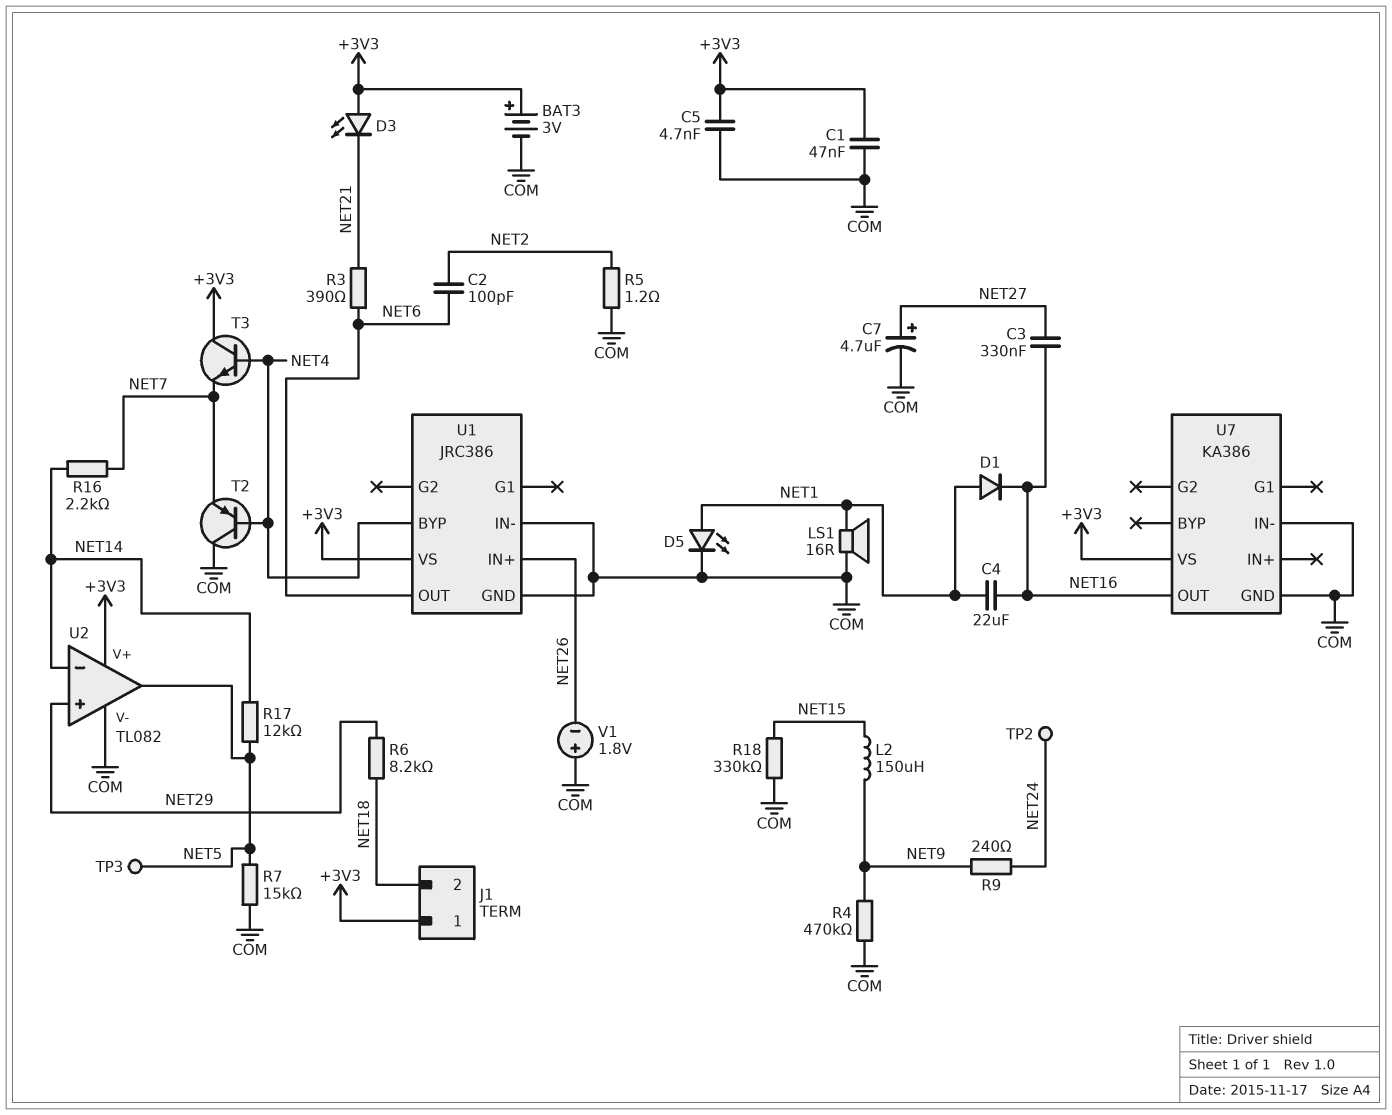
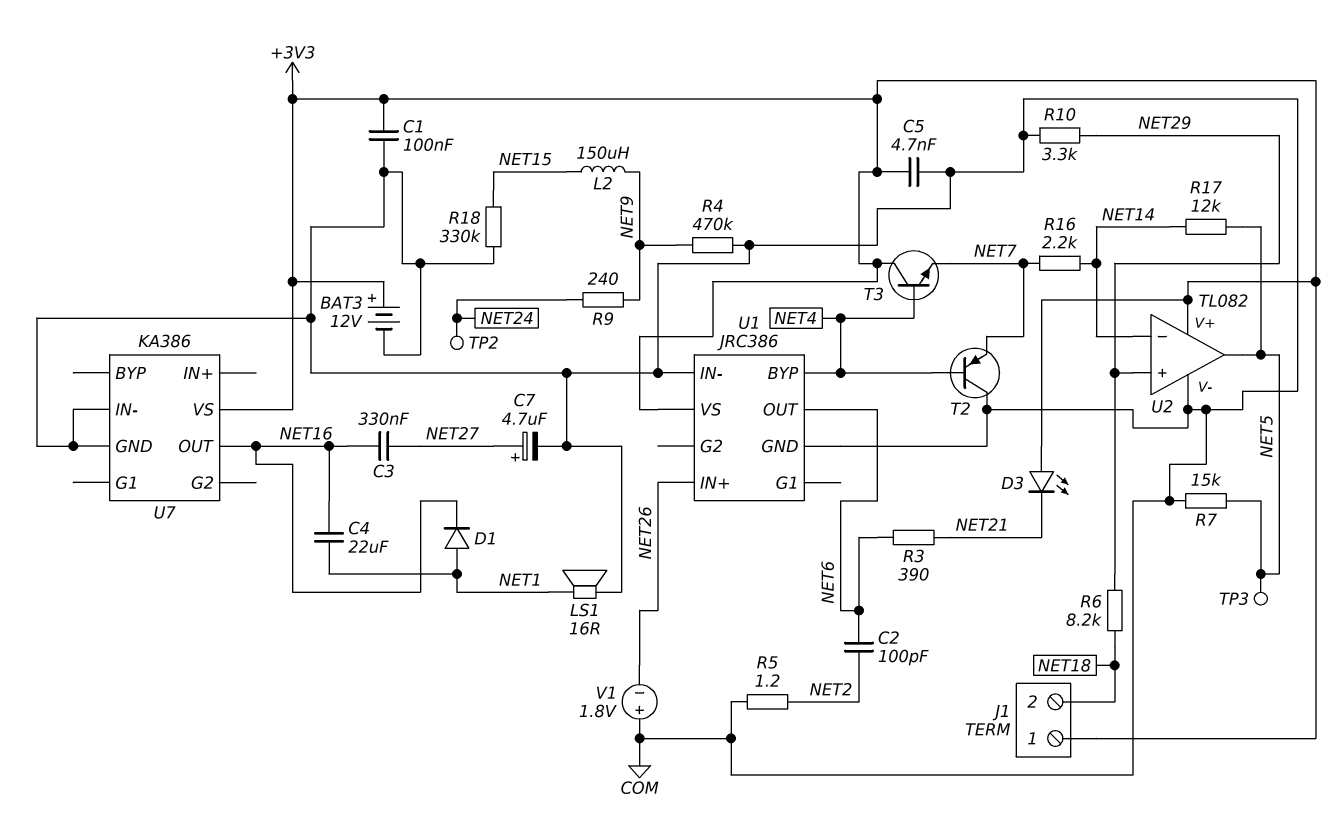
BAT3: 3V (plus +3V3, minus COM) -> 12V (plus +3V3, minus COM)
C1: 47nF (+3V3, COM) -> 100nF (+3V3, COM)
D5: LED (A NET1, K COM) -> none
R10: none -> 3.3k (COM, NET29)

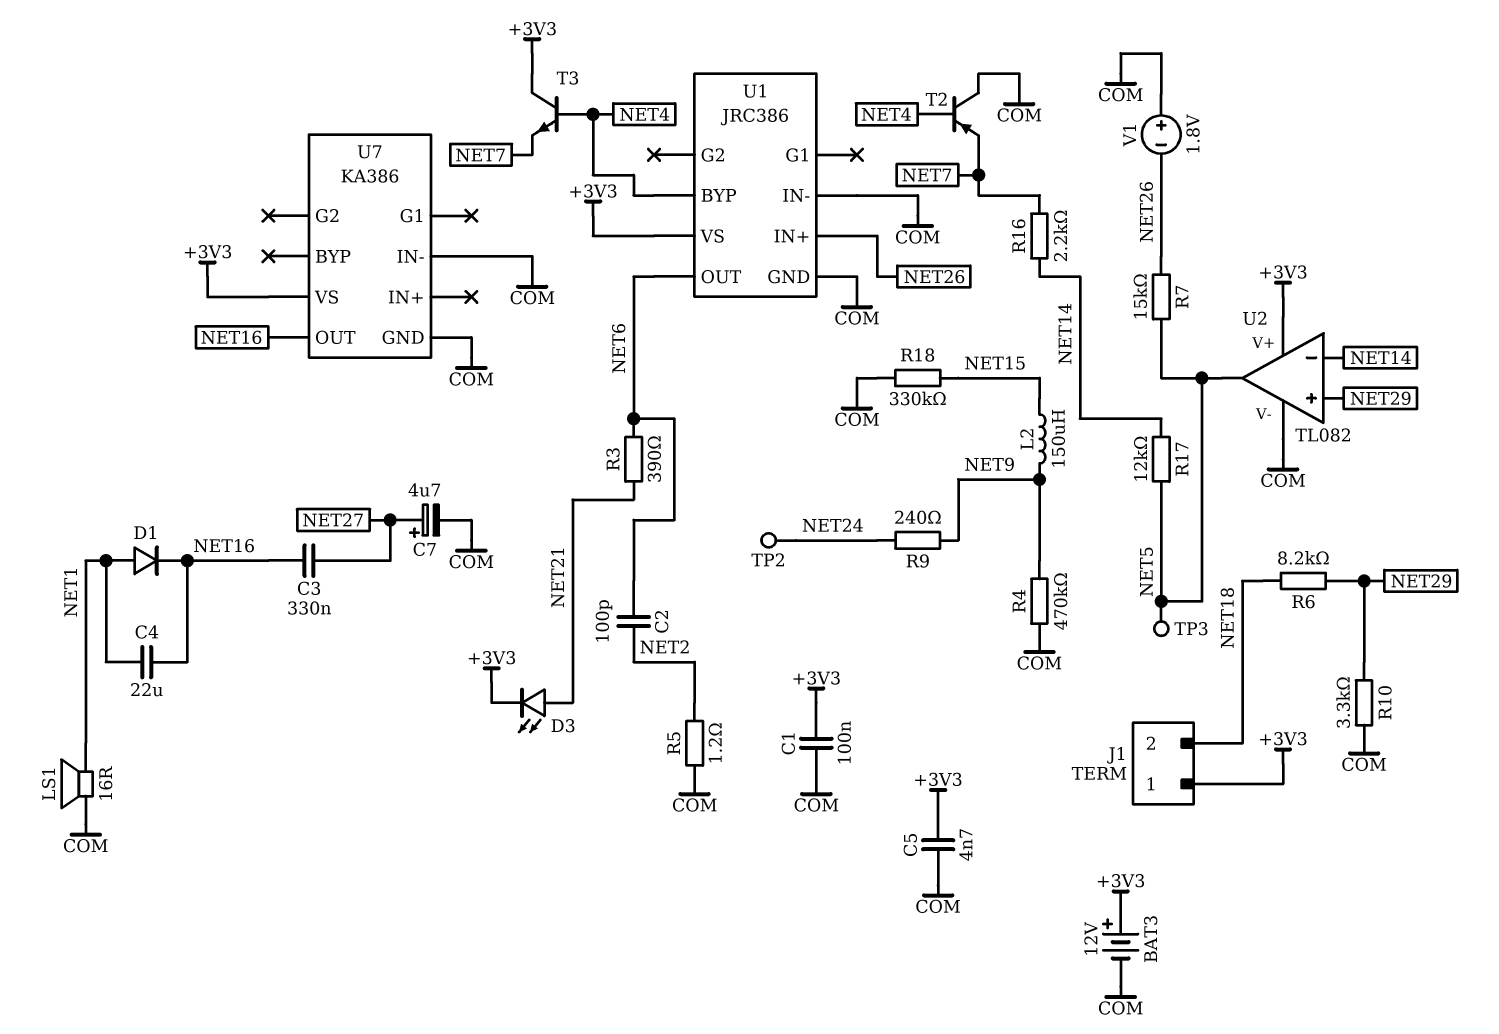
D3: LED (A +3V3, K NET21) -> LED (A NET21, K +3V3)
R7: 15k (COM, NET5) -> 15k (NET5, NET26)

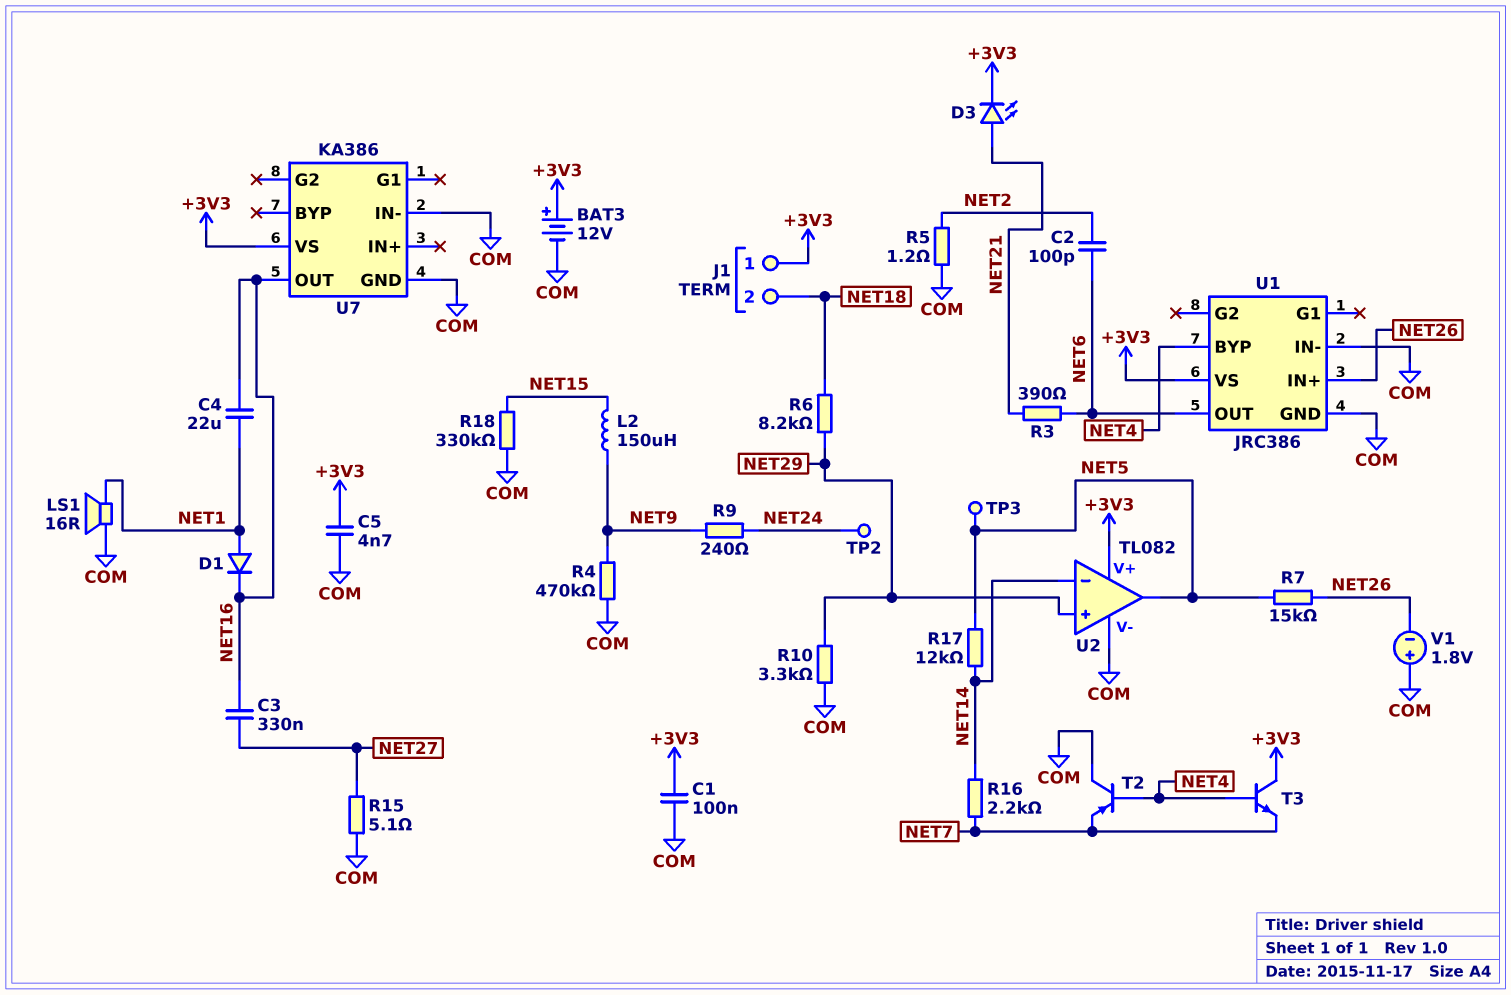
C7: 4.7uF (plus NET27, minus COM) -> none
R15: none -> 5.1 (COM, NET27)

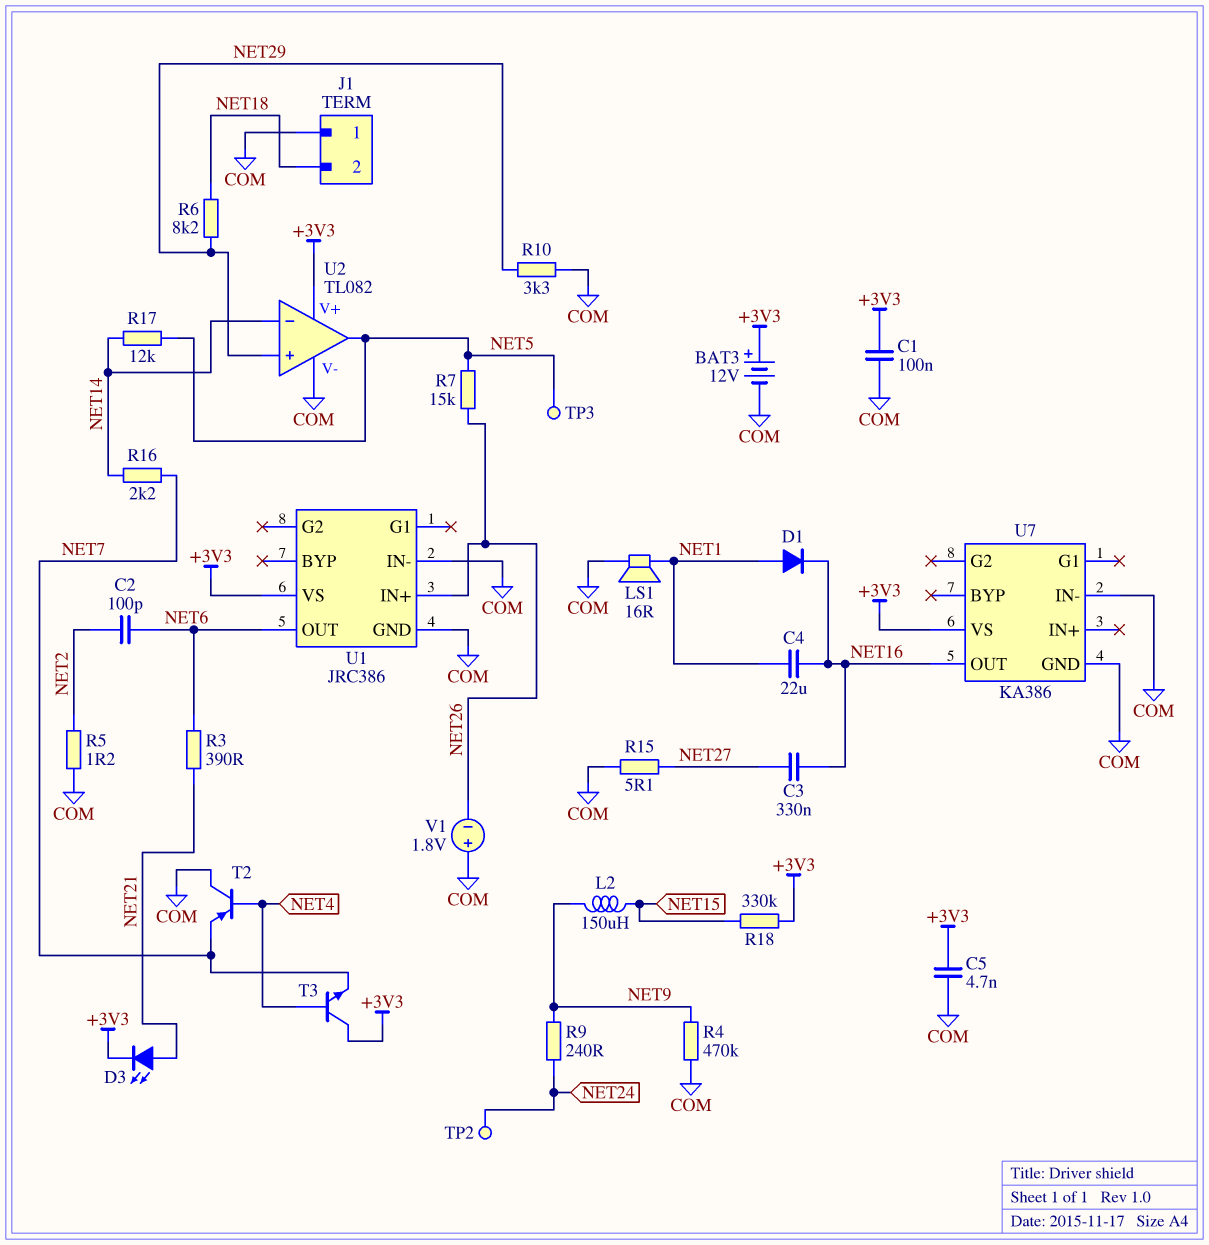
J1 pin 1: +3V3 -> COM
R18: 330k (COM, NET15) -> 330k (+3V3, NET15)
U1 pin BYP: NET4 -> none

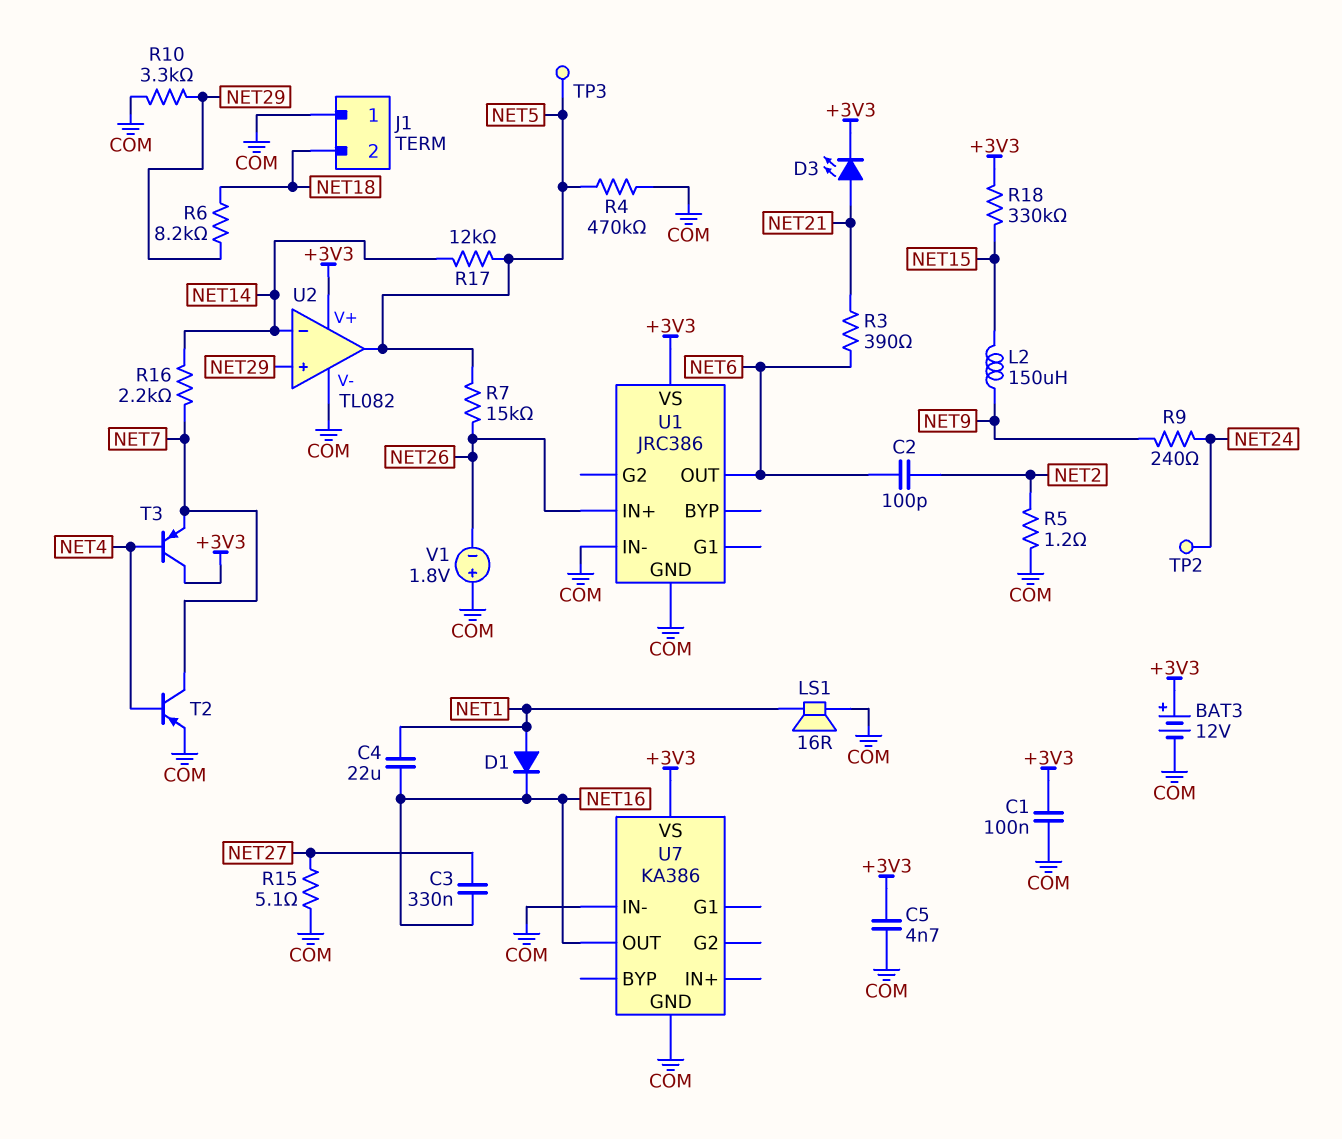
R4: 470k (COM, NET9) -> 470k (COM, NET5)
T2: PNP (B NET4, C COM, E NET7) -> PNP (B NET4, C NET7, E COM)
T3: NPN (B NET4, C +3V3, E NET7) -> PNP (B NET4, C +3V3, E NET7)

